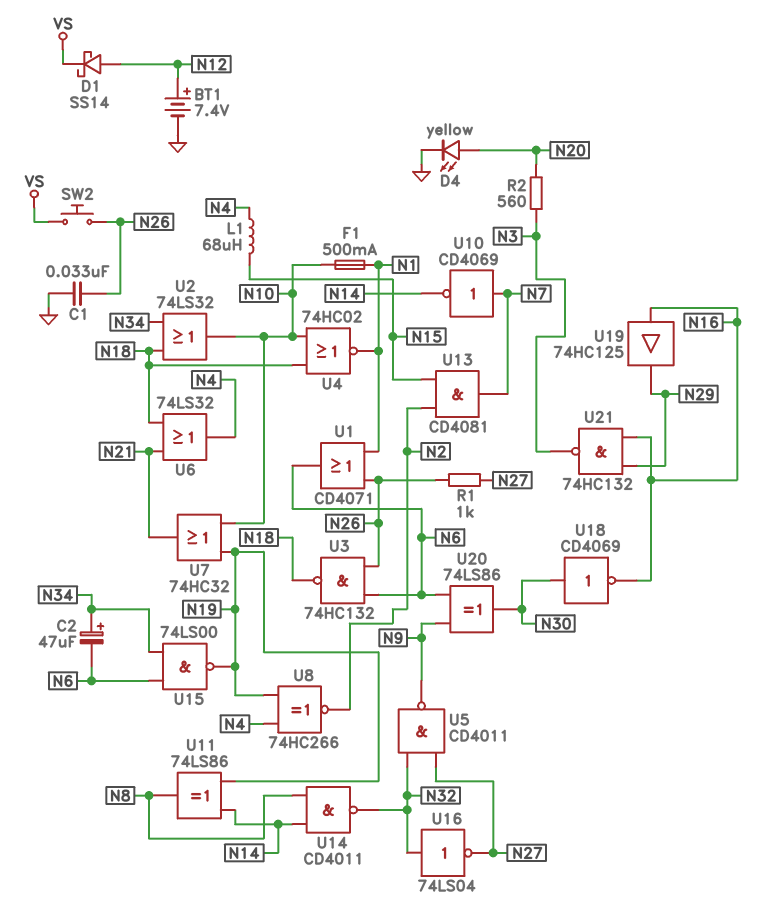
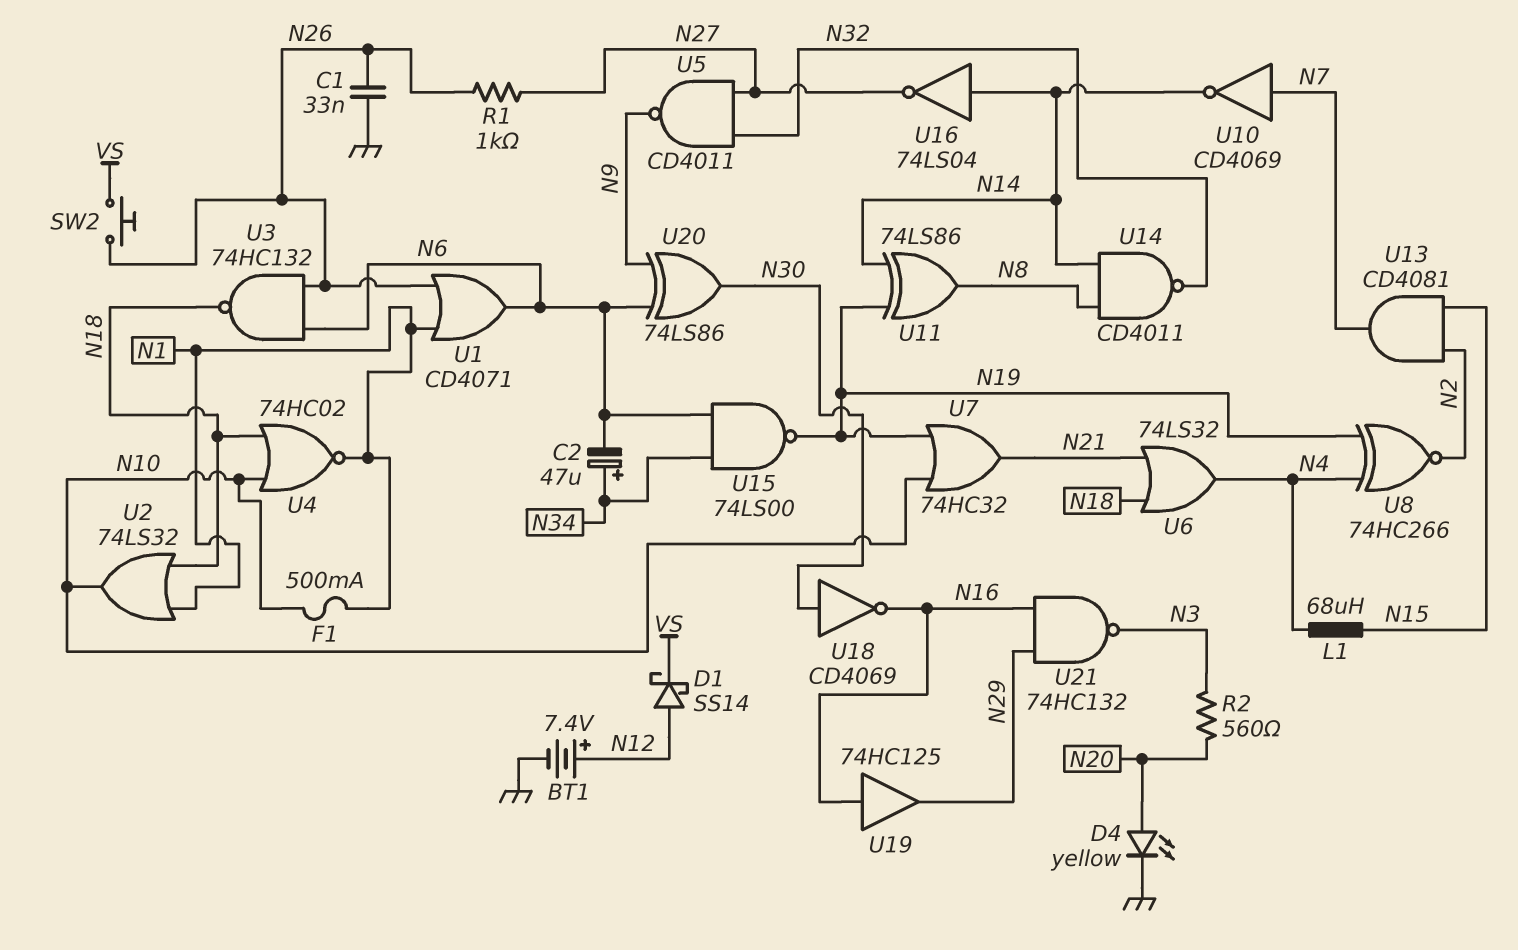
U2: OR 74LS32 (in N18, in N34, out N10) -> OR 74LS32 (in N1, in N18, out N10)
U16: NOT 74LS04 (in N32, out N27) -> NOT 74LS04 (in N14, out N27)

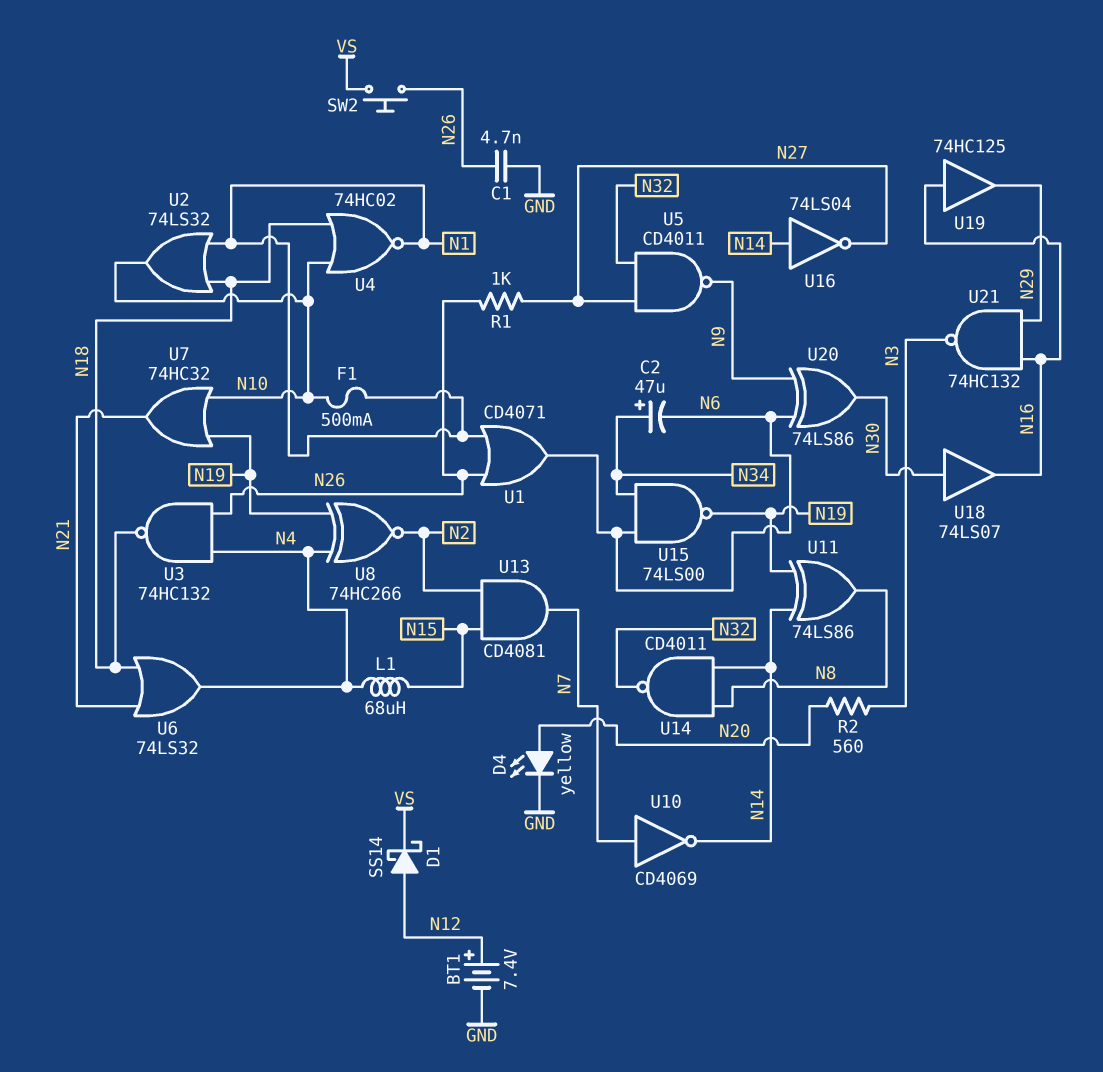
C1: 33nF (GND, N26) -> 4.7nF (GND, N26)
U3: NAND 74HC132 (in N6, in N26, out N18) -> NAND 74HC132 (in N4, in N26, out N18)
U18: NOT CD4069 (in N30, out N16) -> buffer 74LS07 (in N30, out N16)

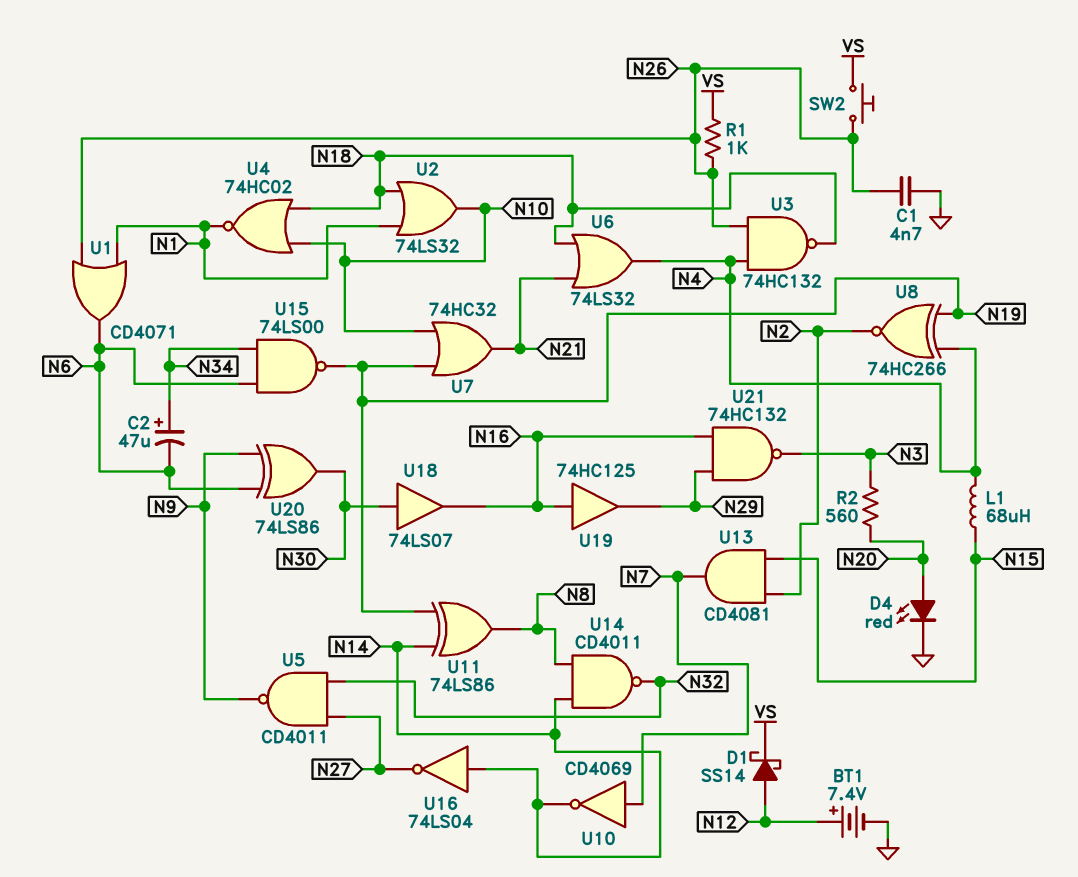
D4: LED yellow (A N20, K GND) -> LED red (A N20, K GND)
F1: 500mA (N1, N10) -> none
R1: 1k (N26, N27) -> 1k (N26, VS)

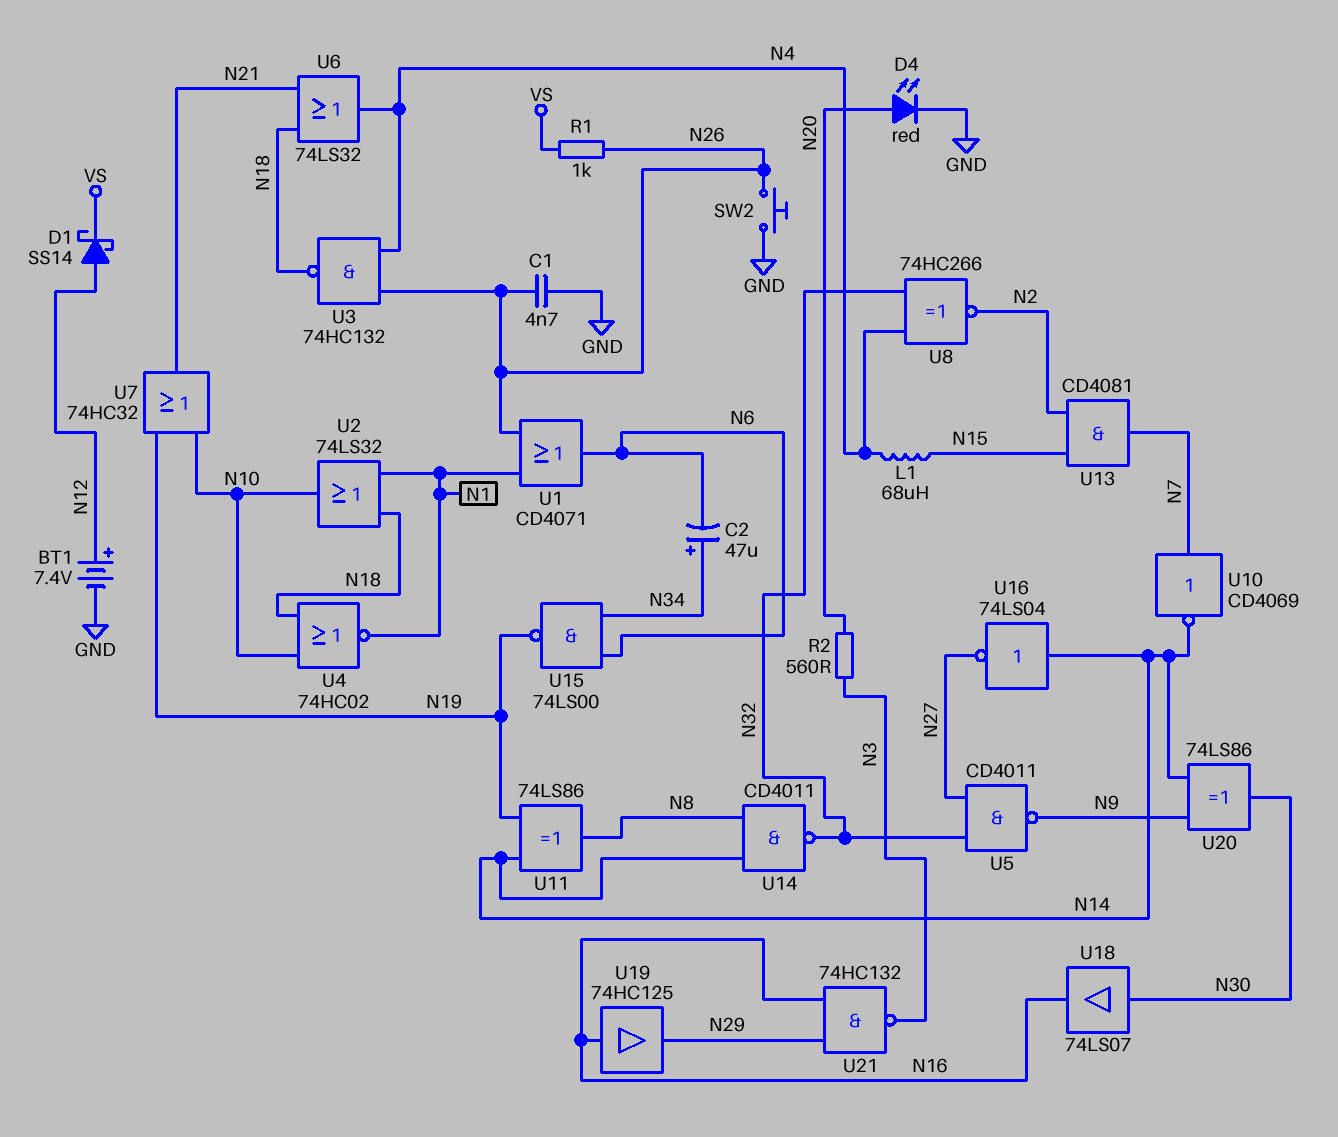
SW2: button (N26, VS) -> button (GND, N26)
U8: XNOR 74HC266 (in N4, in N19, out N2) -> XNOR 74HC266 (in N4, in N32, out N2)
U20: XOR 74LS86 (in N6, in N9, out N30) -> XOR 74LS86 (in N9, in N14, out N30)

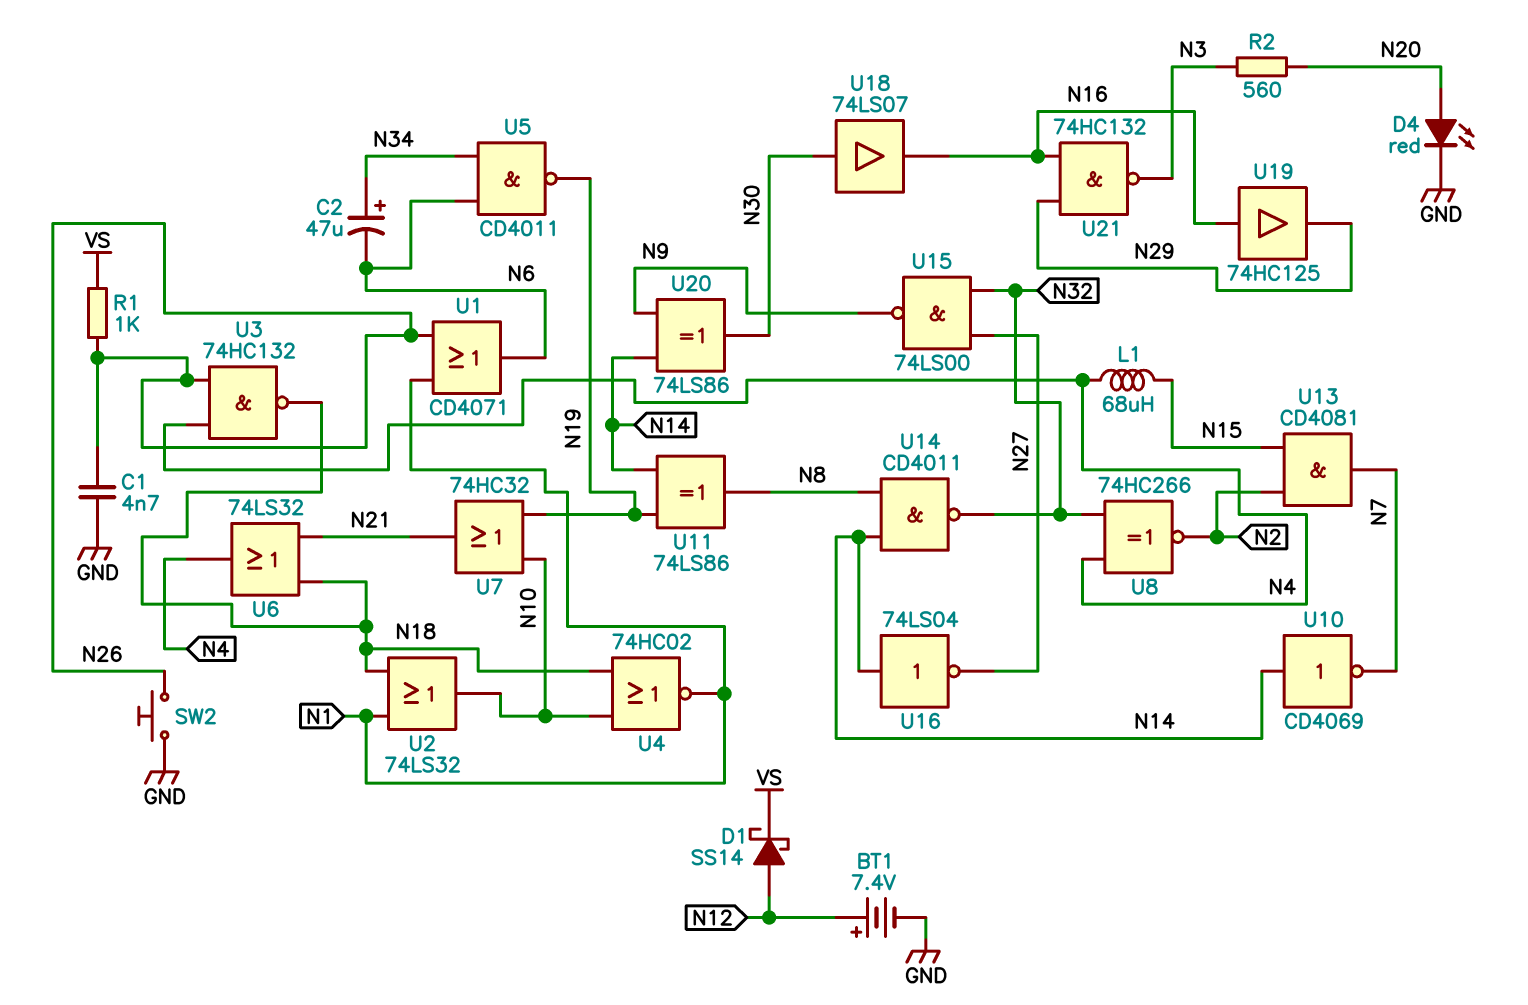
U5: NAND CD4011 (in N27, in N32, out N9) -> NAND CD4011 (in N6, in N34, out N19)
U10: NOT CD4069 (in N7, out N14) -> NOT CD4069 (in N14, out N7)
U15: NAND 74LS00 (in N6, in N34, out N19) -> NAND 74LS00 (in N27, in N32, out N9)

